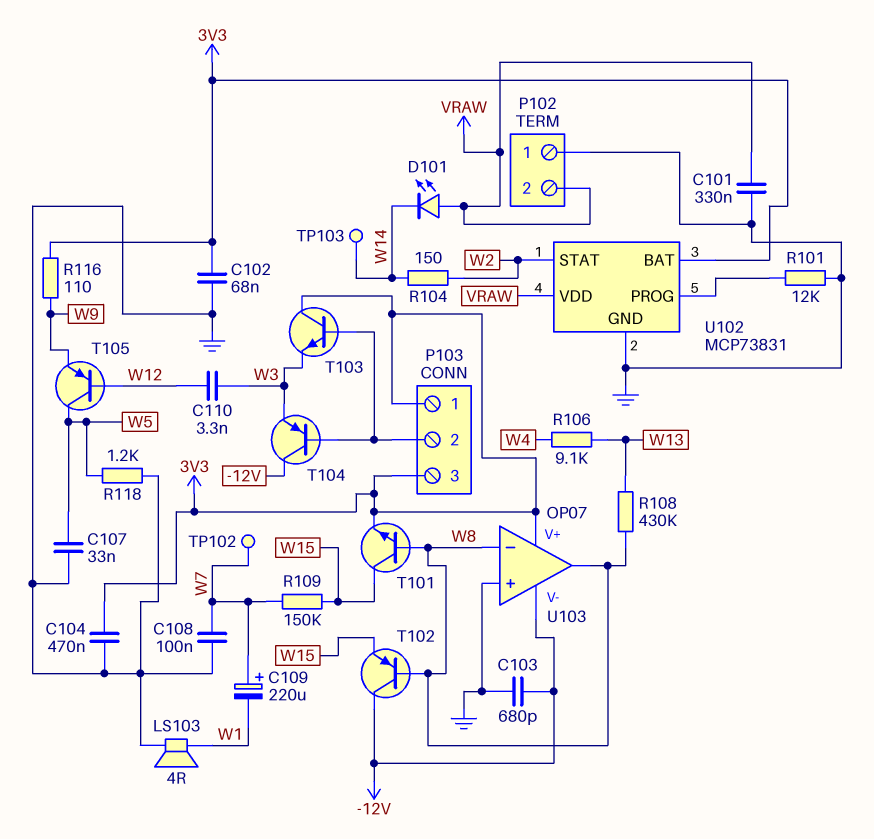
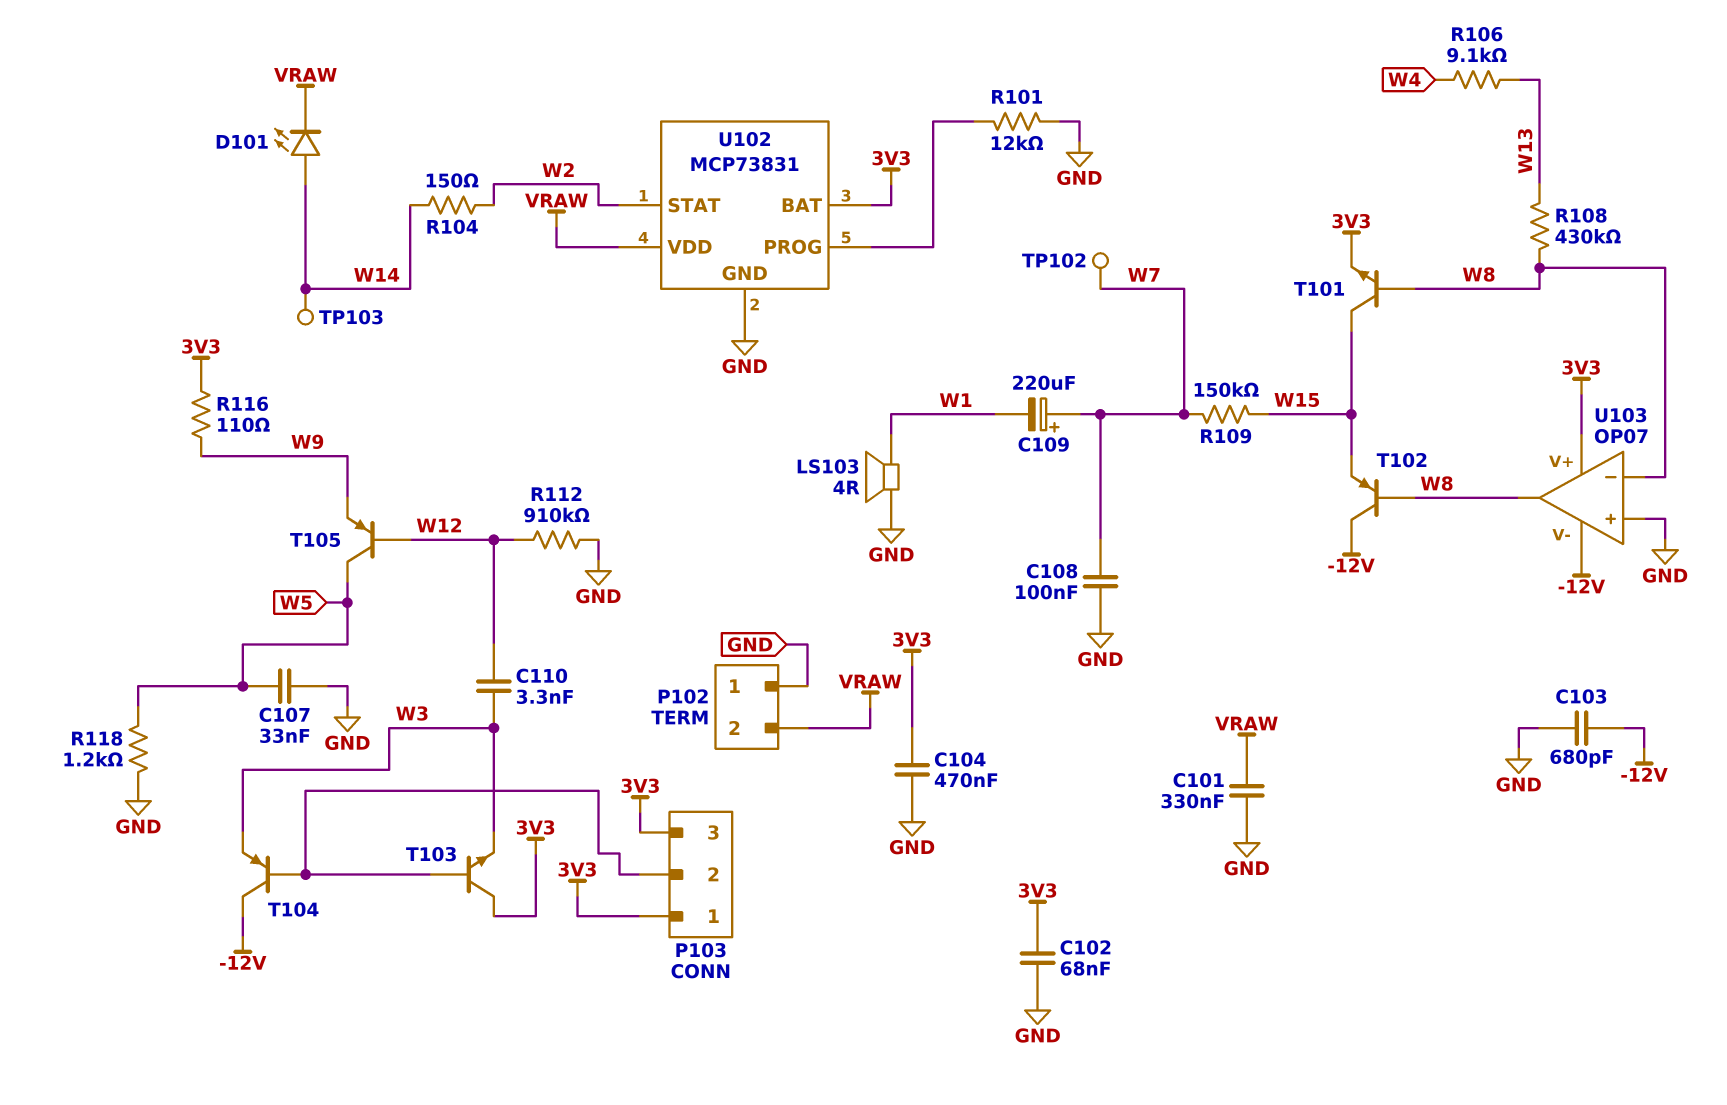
D101: LED (A VRAW, K W14) -> LED (A W14, K VRAW)
R112: none -> 910k (GND, W12)

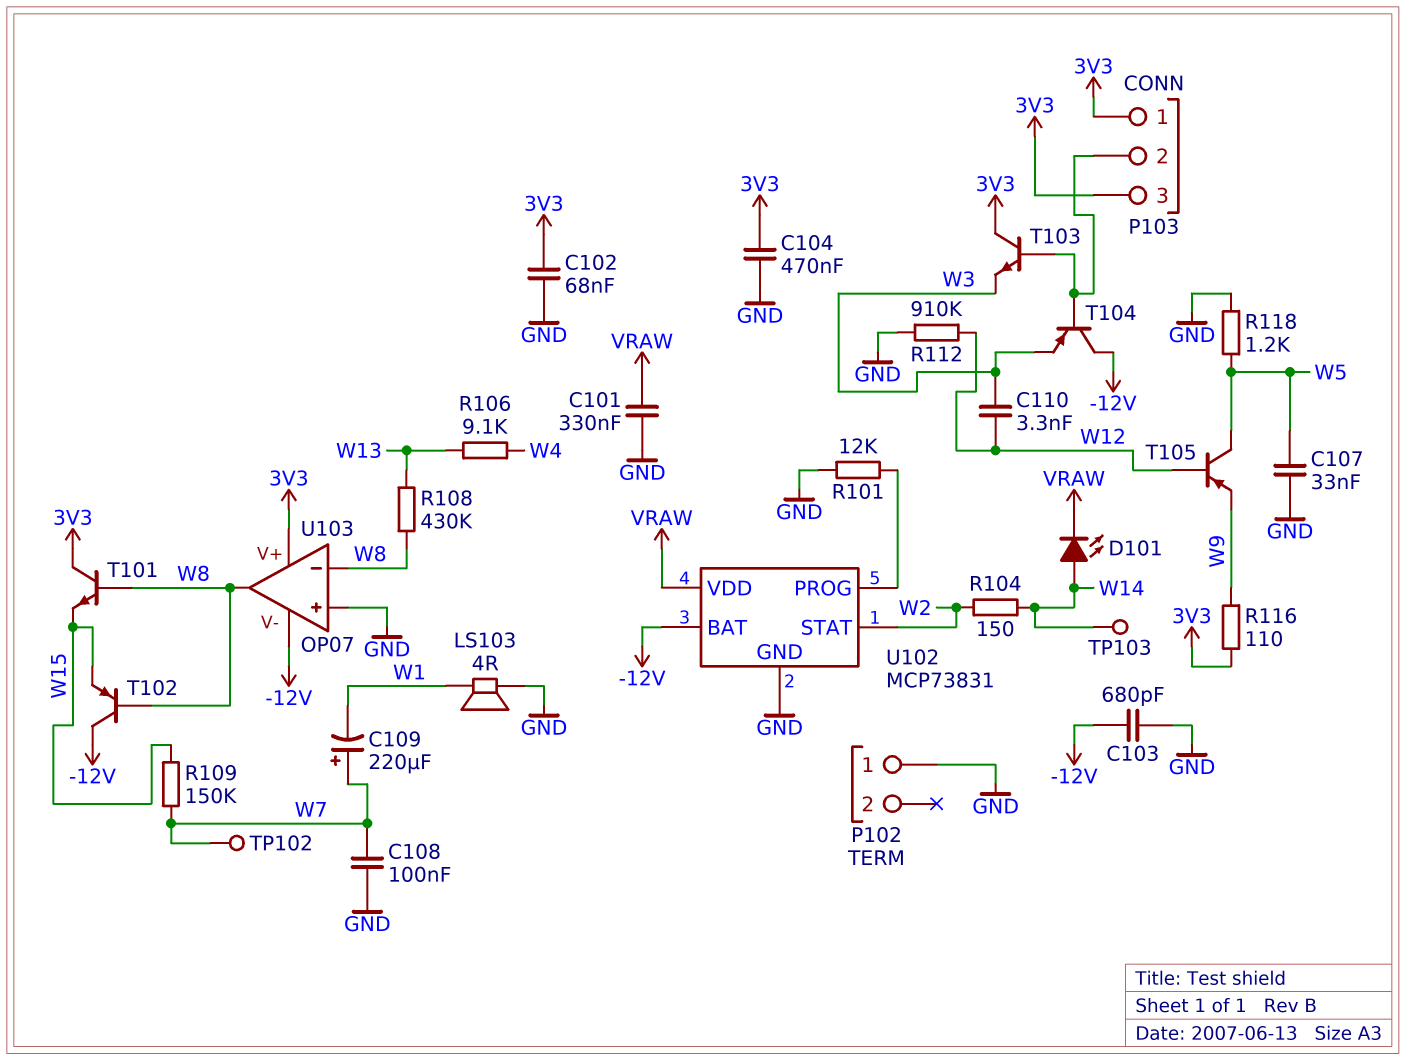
P102 pin 2: VRAW -> none
T101: NPN (B W8, C W15, E 3V3) -> NPN (B W8, C 3V3, E W15)
U102 pin BAT: 3V3 -> -12V

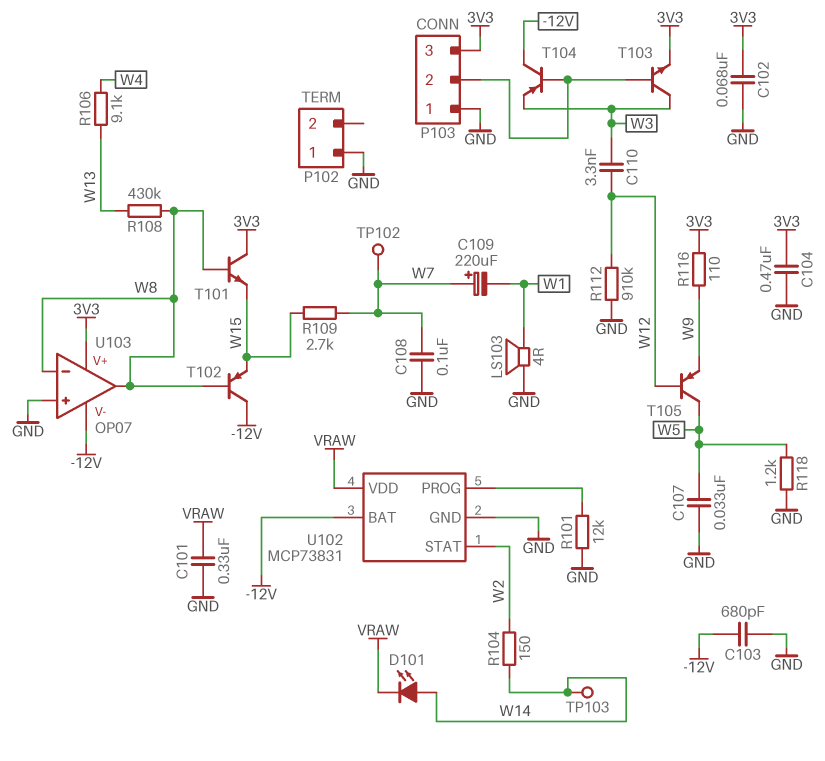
P103 pin 1: 3V3 -> GND
R109: 150k (W7, W15) -> 2.7k (W7, W15)
T103: NPN (B P103/2, C 3V3, E W3) -> NPN (B P103/2, C W3, E 3V3)

